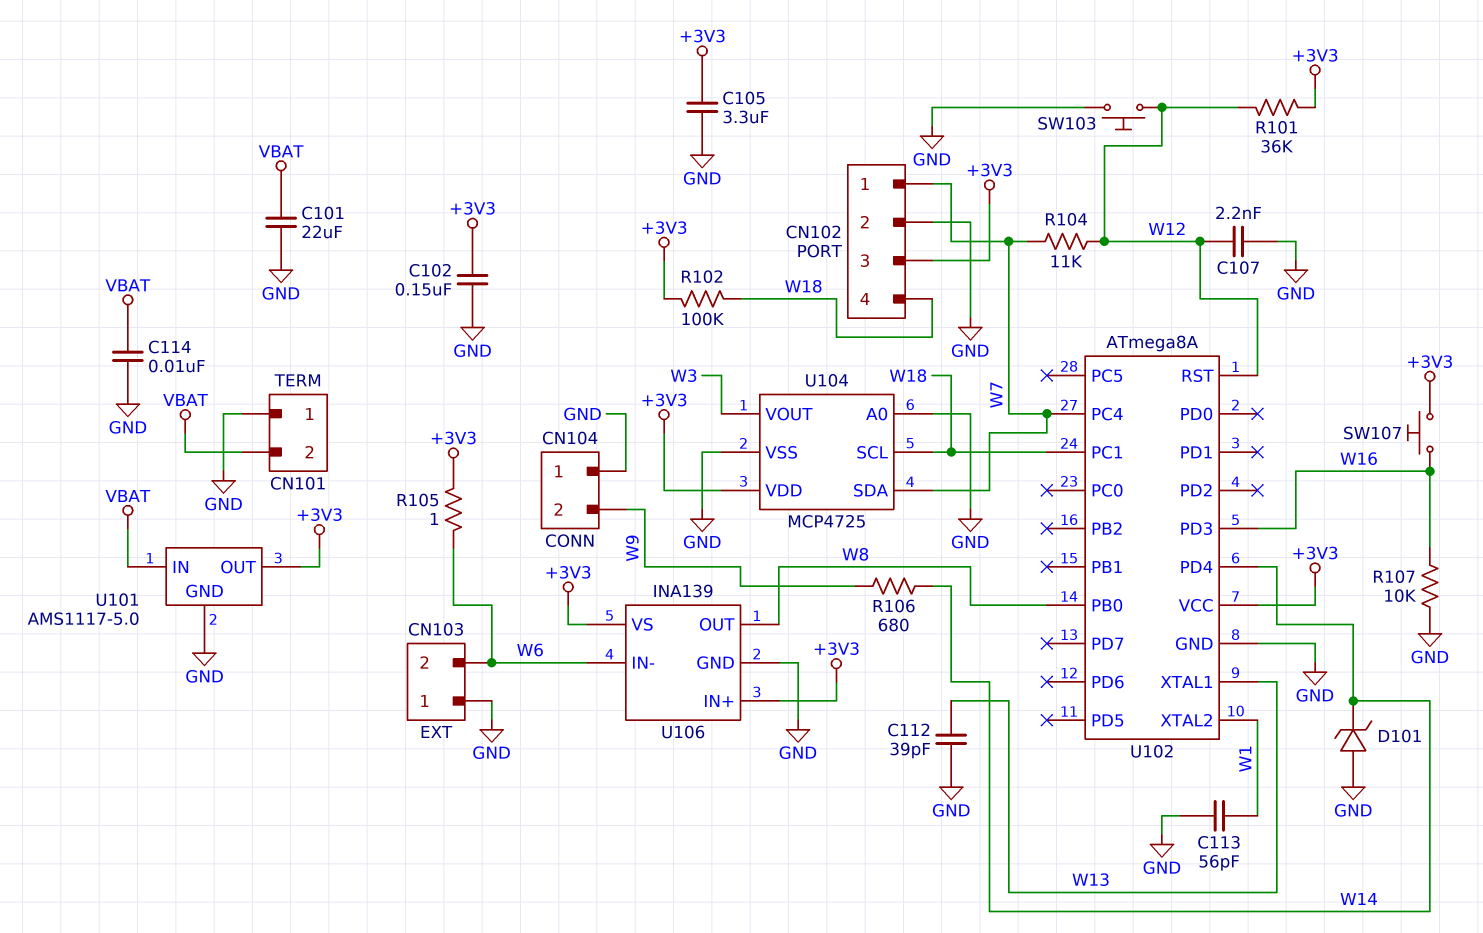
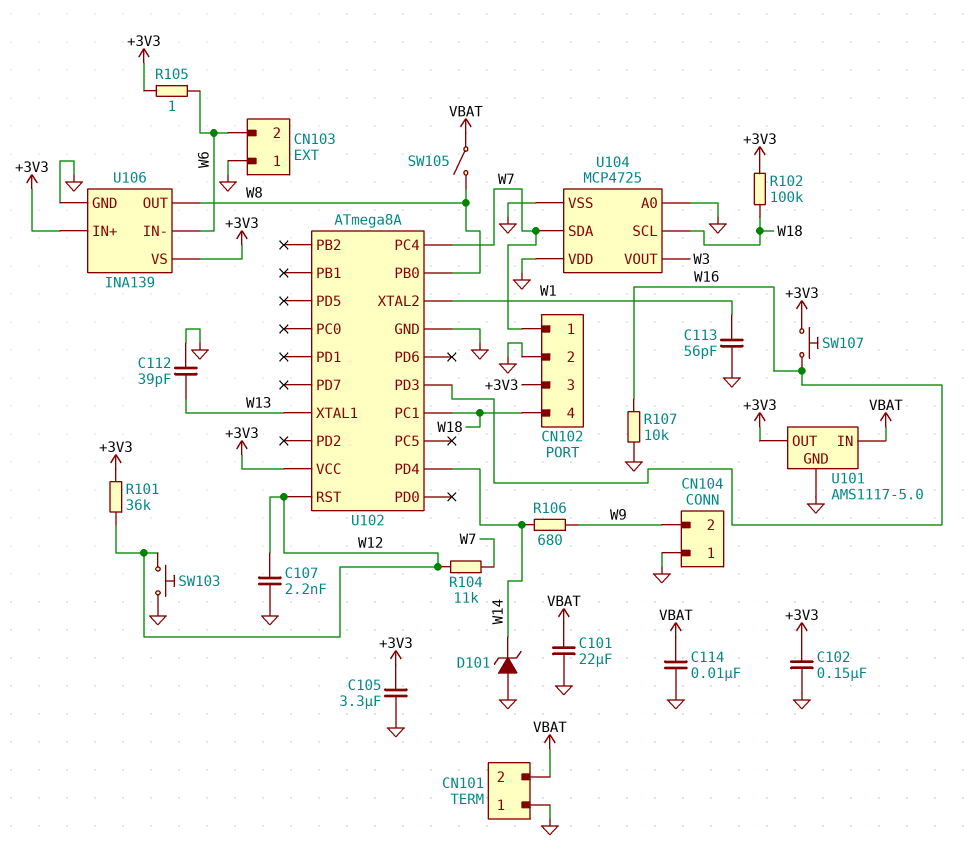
SW105: none -> switch (VBAT, W8)
U104 pin VDD: +3V3 -> GND

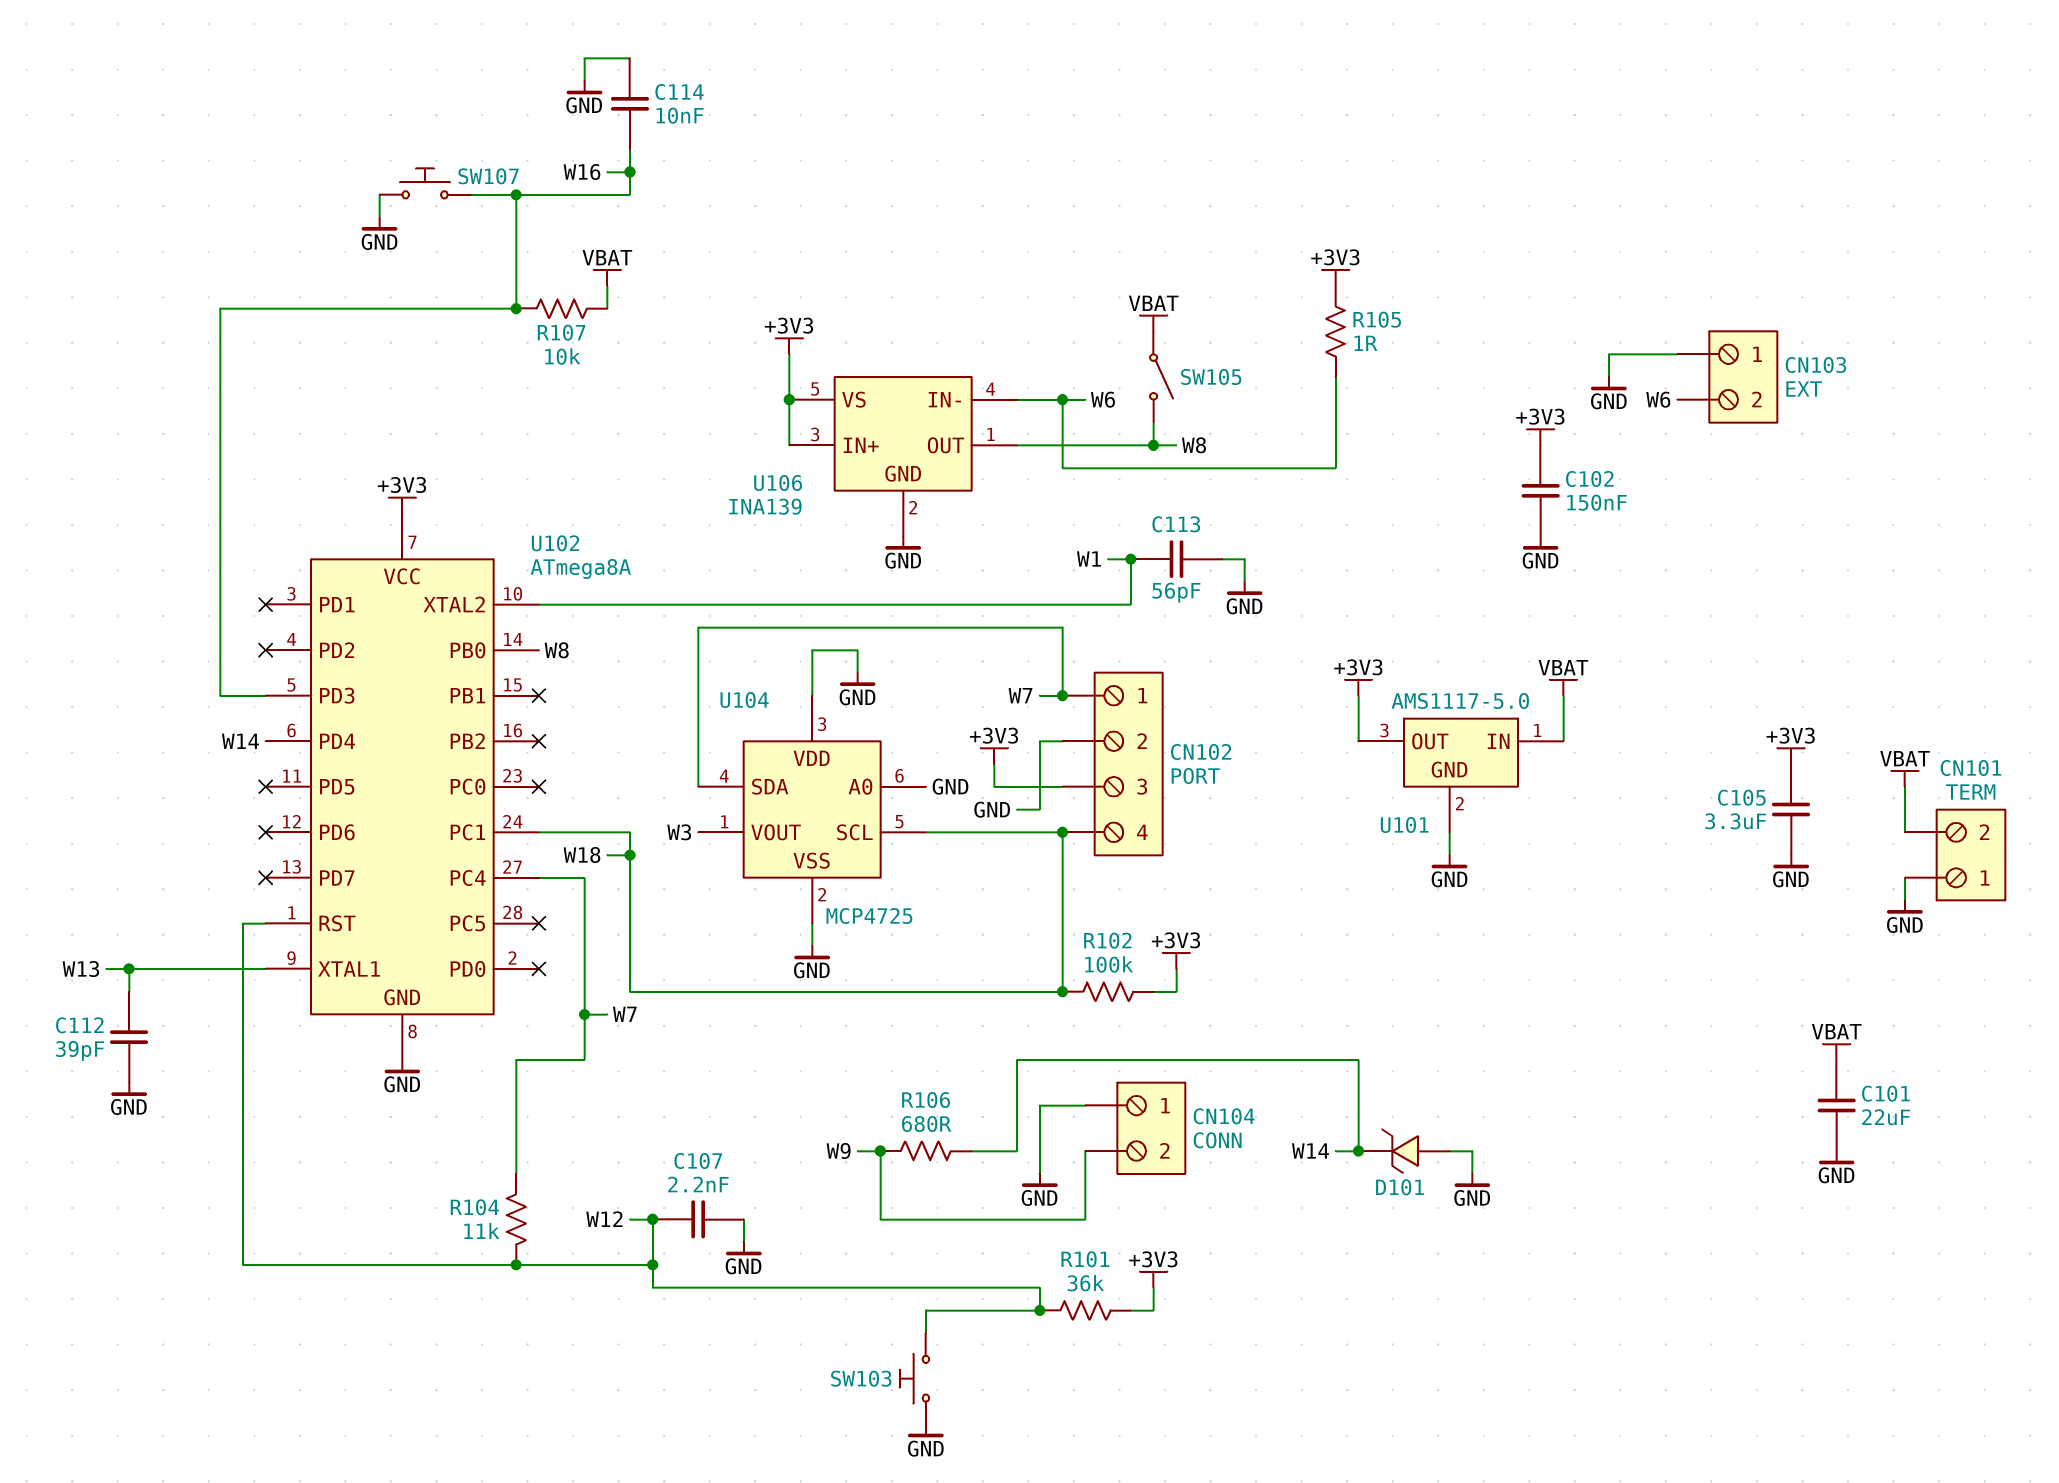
C114: 10nF (GND, VBAT) -> 10nF (GND, W16)
R107: 10k (GND, W16) -> 10k (VBAT, W16)
SW107: button (+3V3, W16) -> button (GND, W16)

